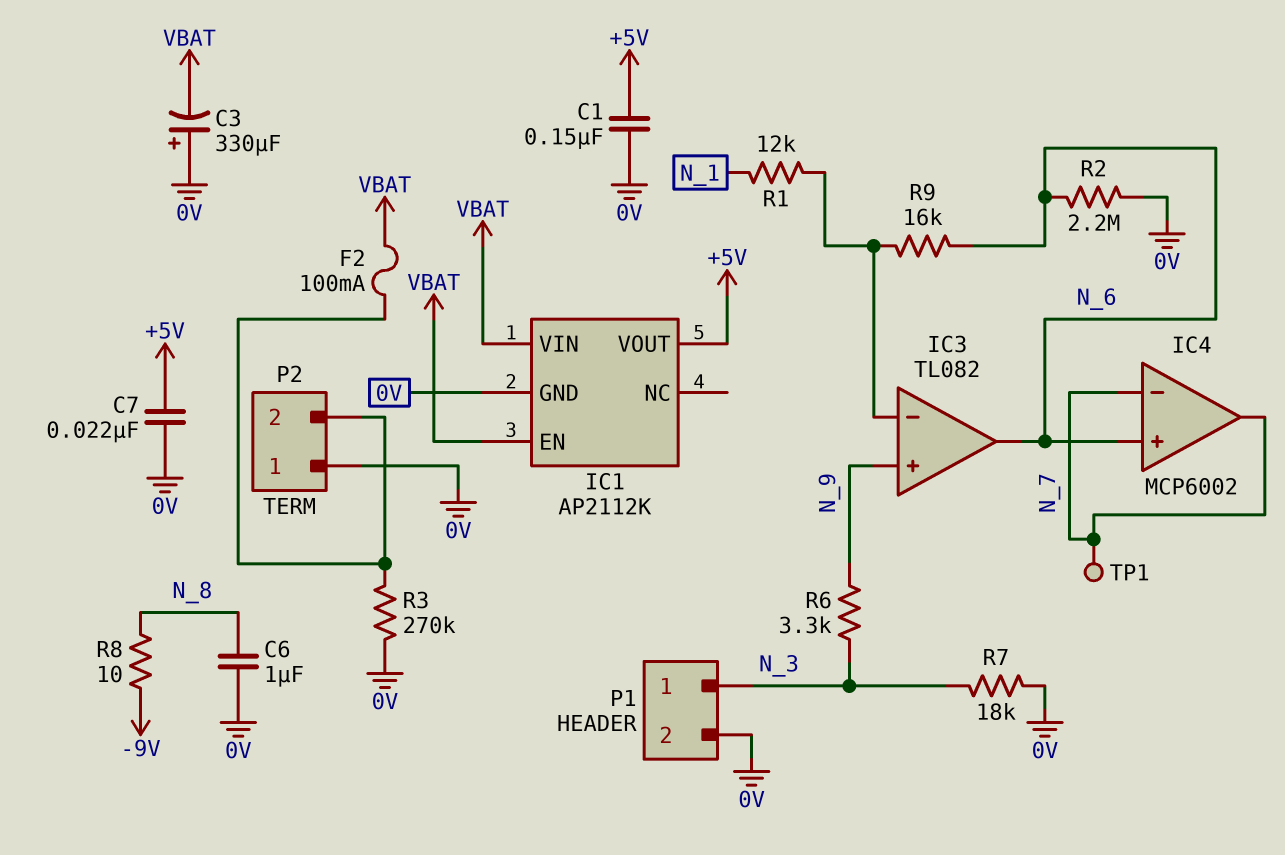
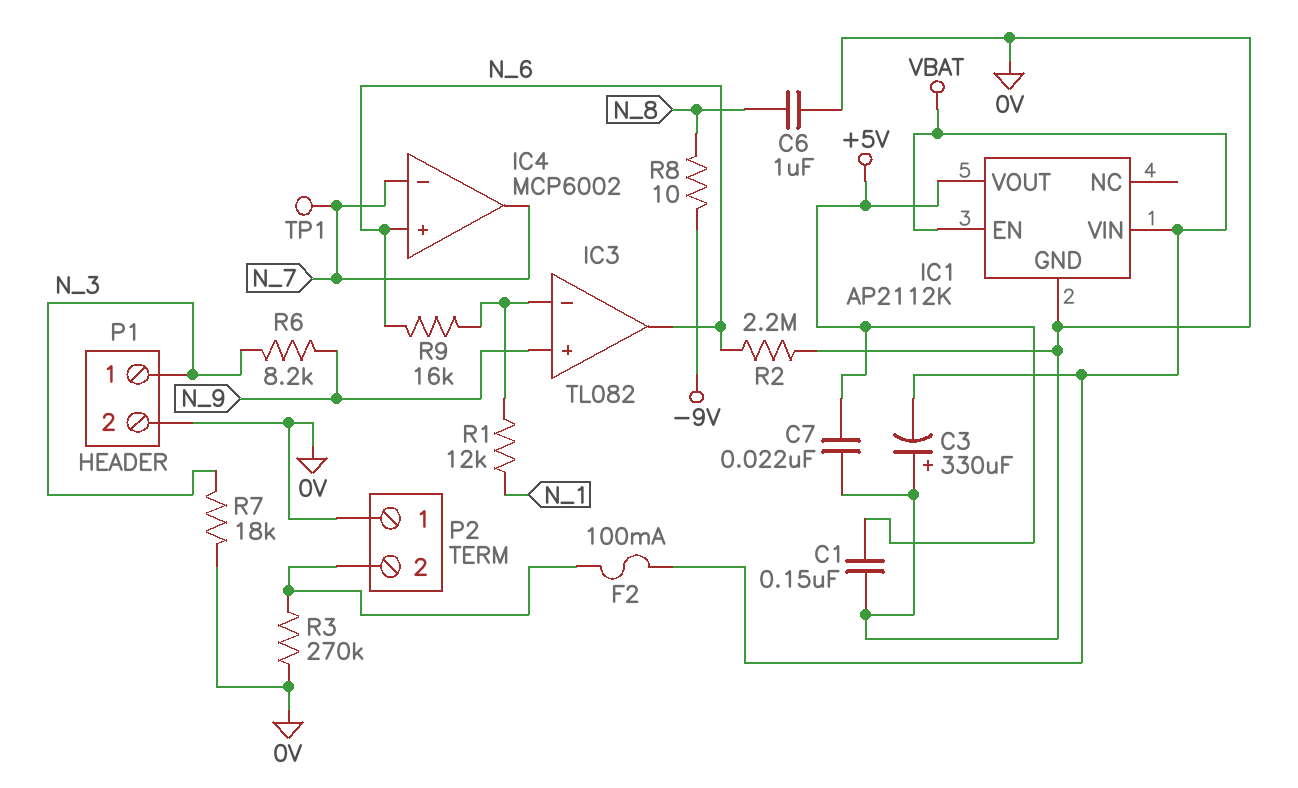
R6: 3.3k (N_3, N_9) -> 8.2k (N_3, N_9)

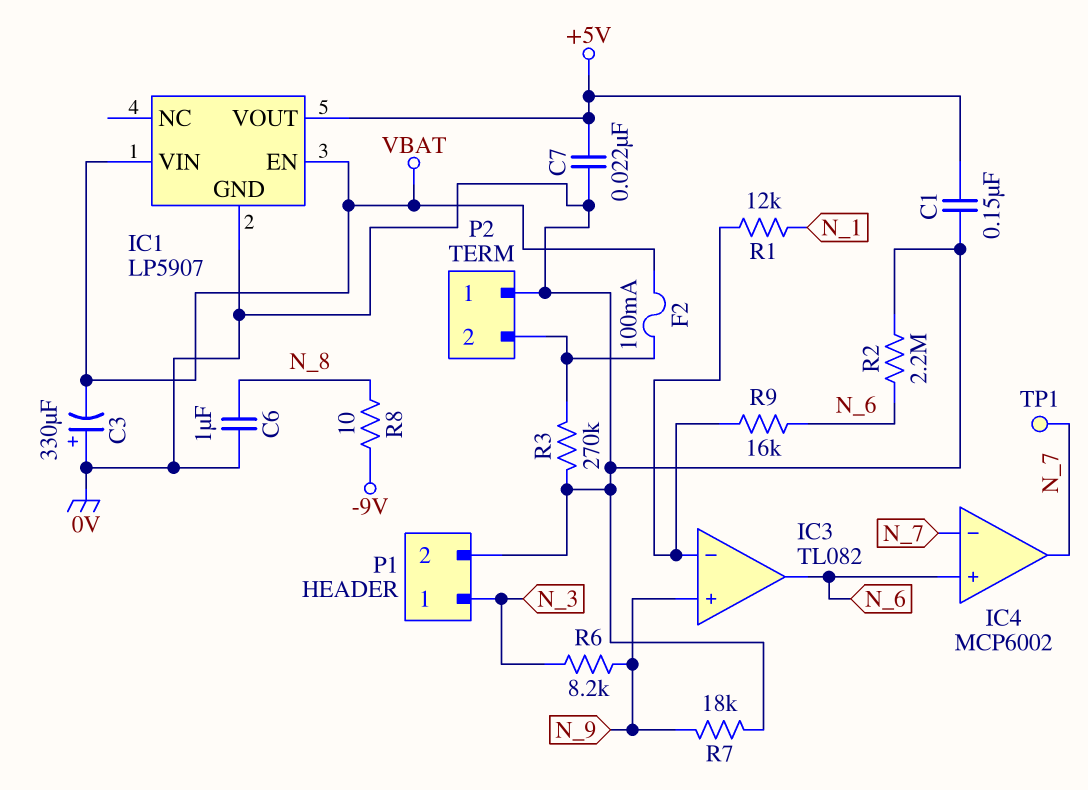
IC1: AP2112K -> LP5907
R7: 18k (0V, N_3) -> 18k (0V, N_9)

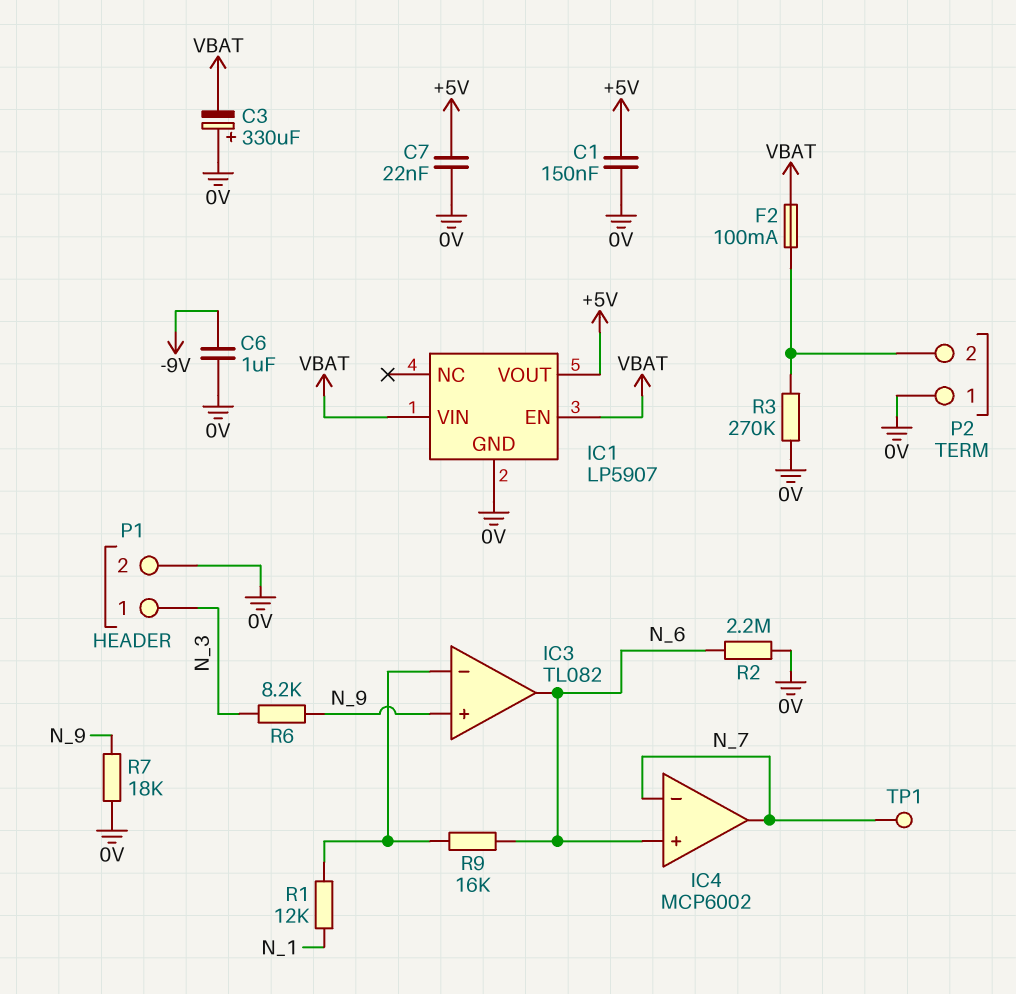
C6: 1uF (0V, N_8) -> 1uF (-9V, 0V)
R8: 10 (-9V, N_8) -> none

